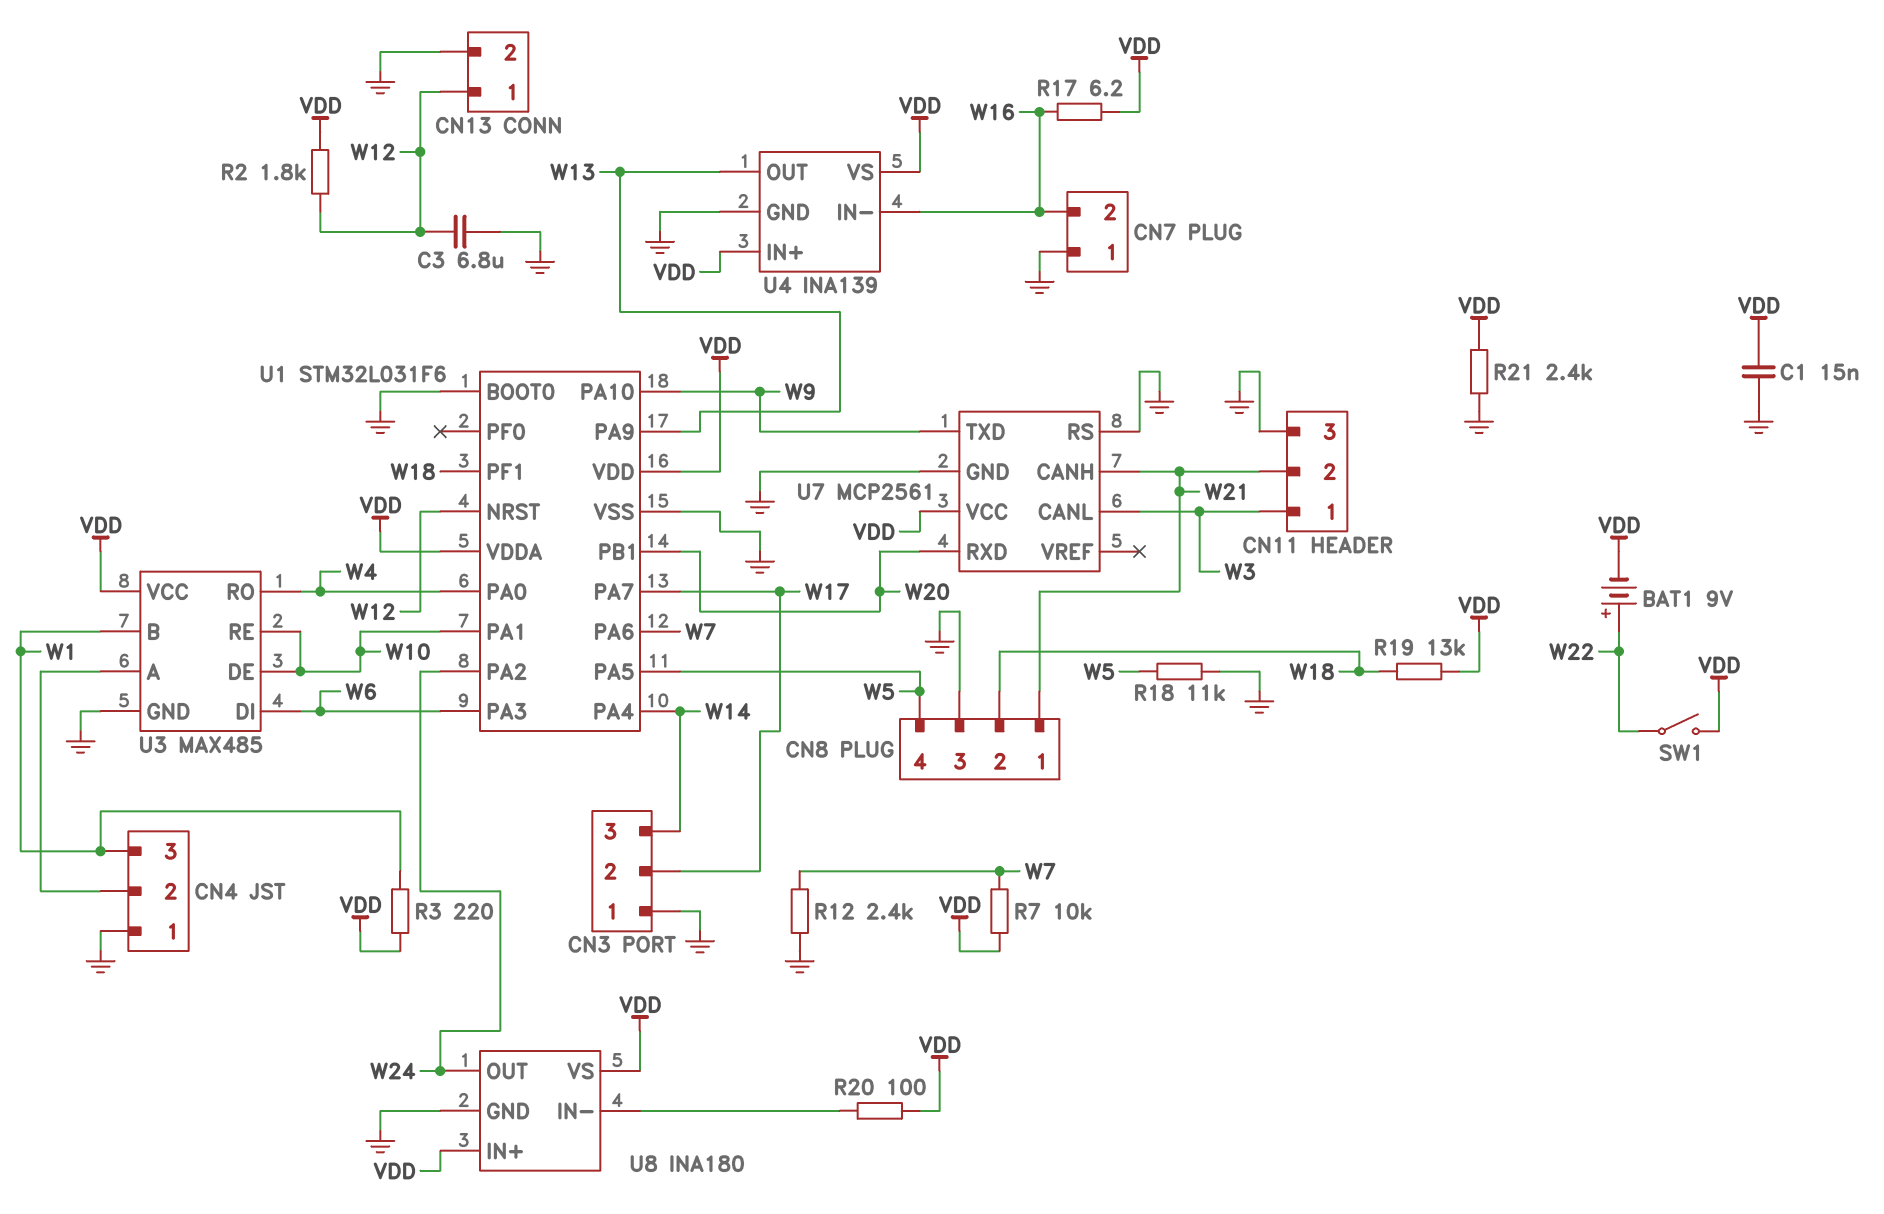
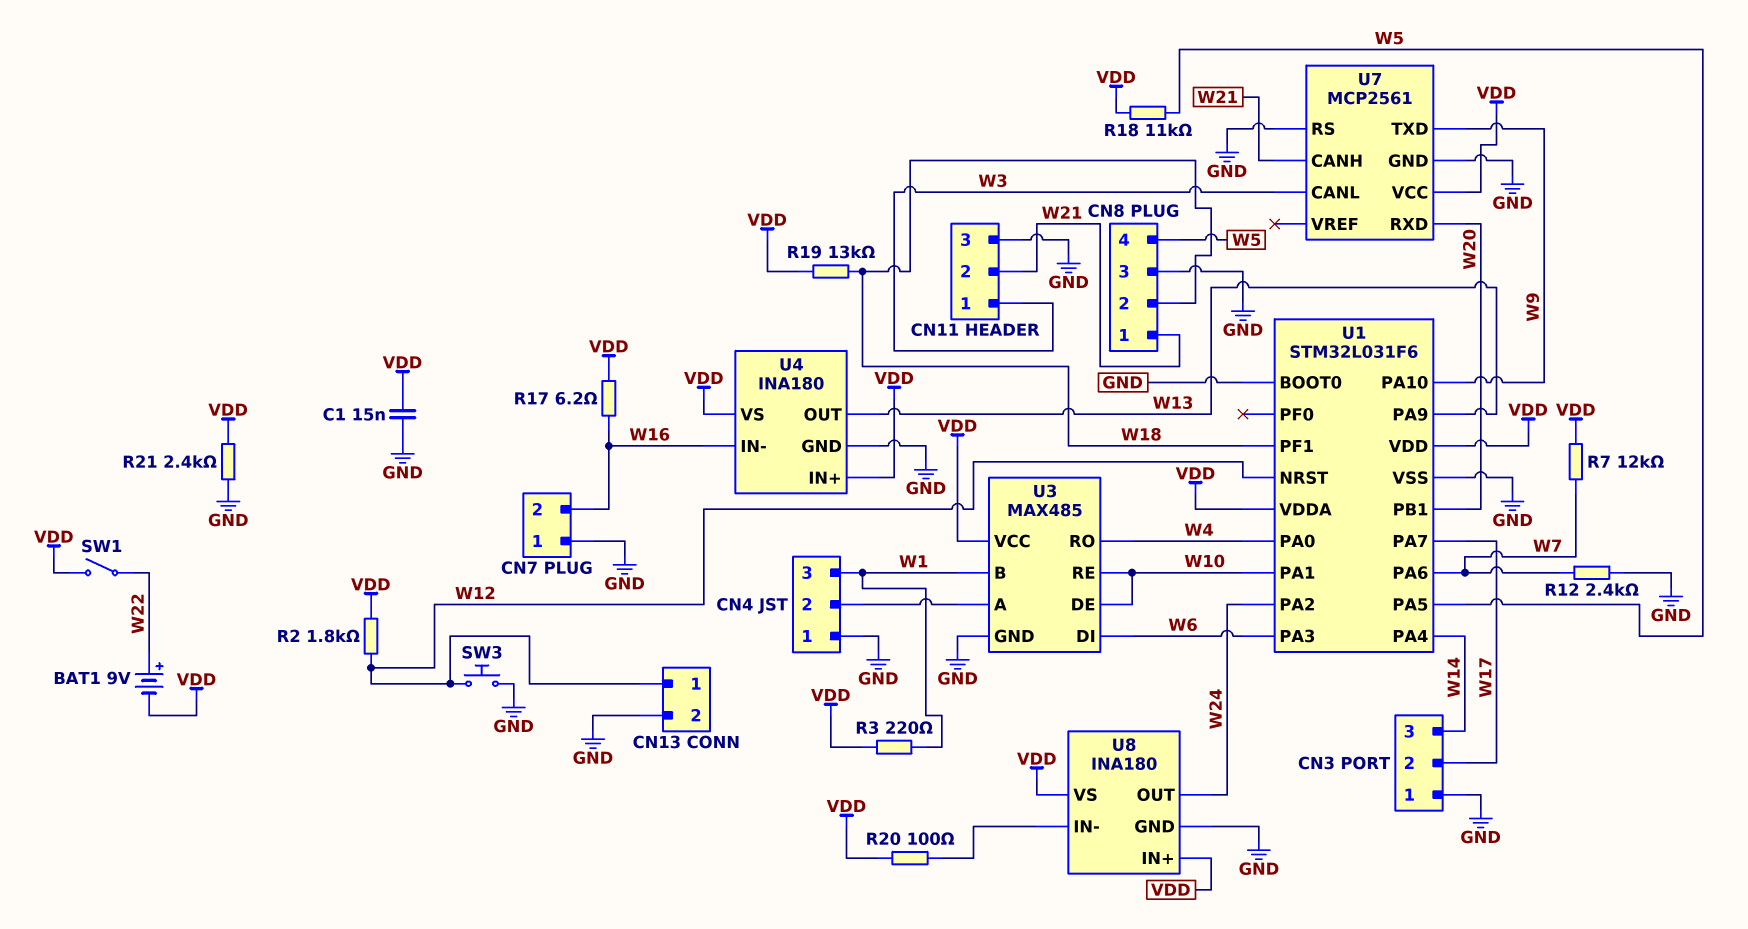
C3: 6.8uF (GND, W12) -> none
R7: 10k (VDD, W7) -> 12k (VDD, W7)
R18: 11k (GND, W5) -> 11k (VDD, W5)
SW3: none -> button (GND, W12)
U4: INA139 -> INA180

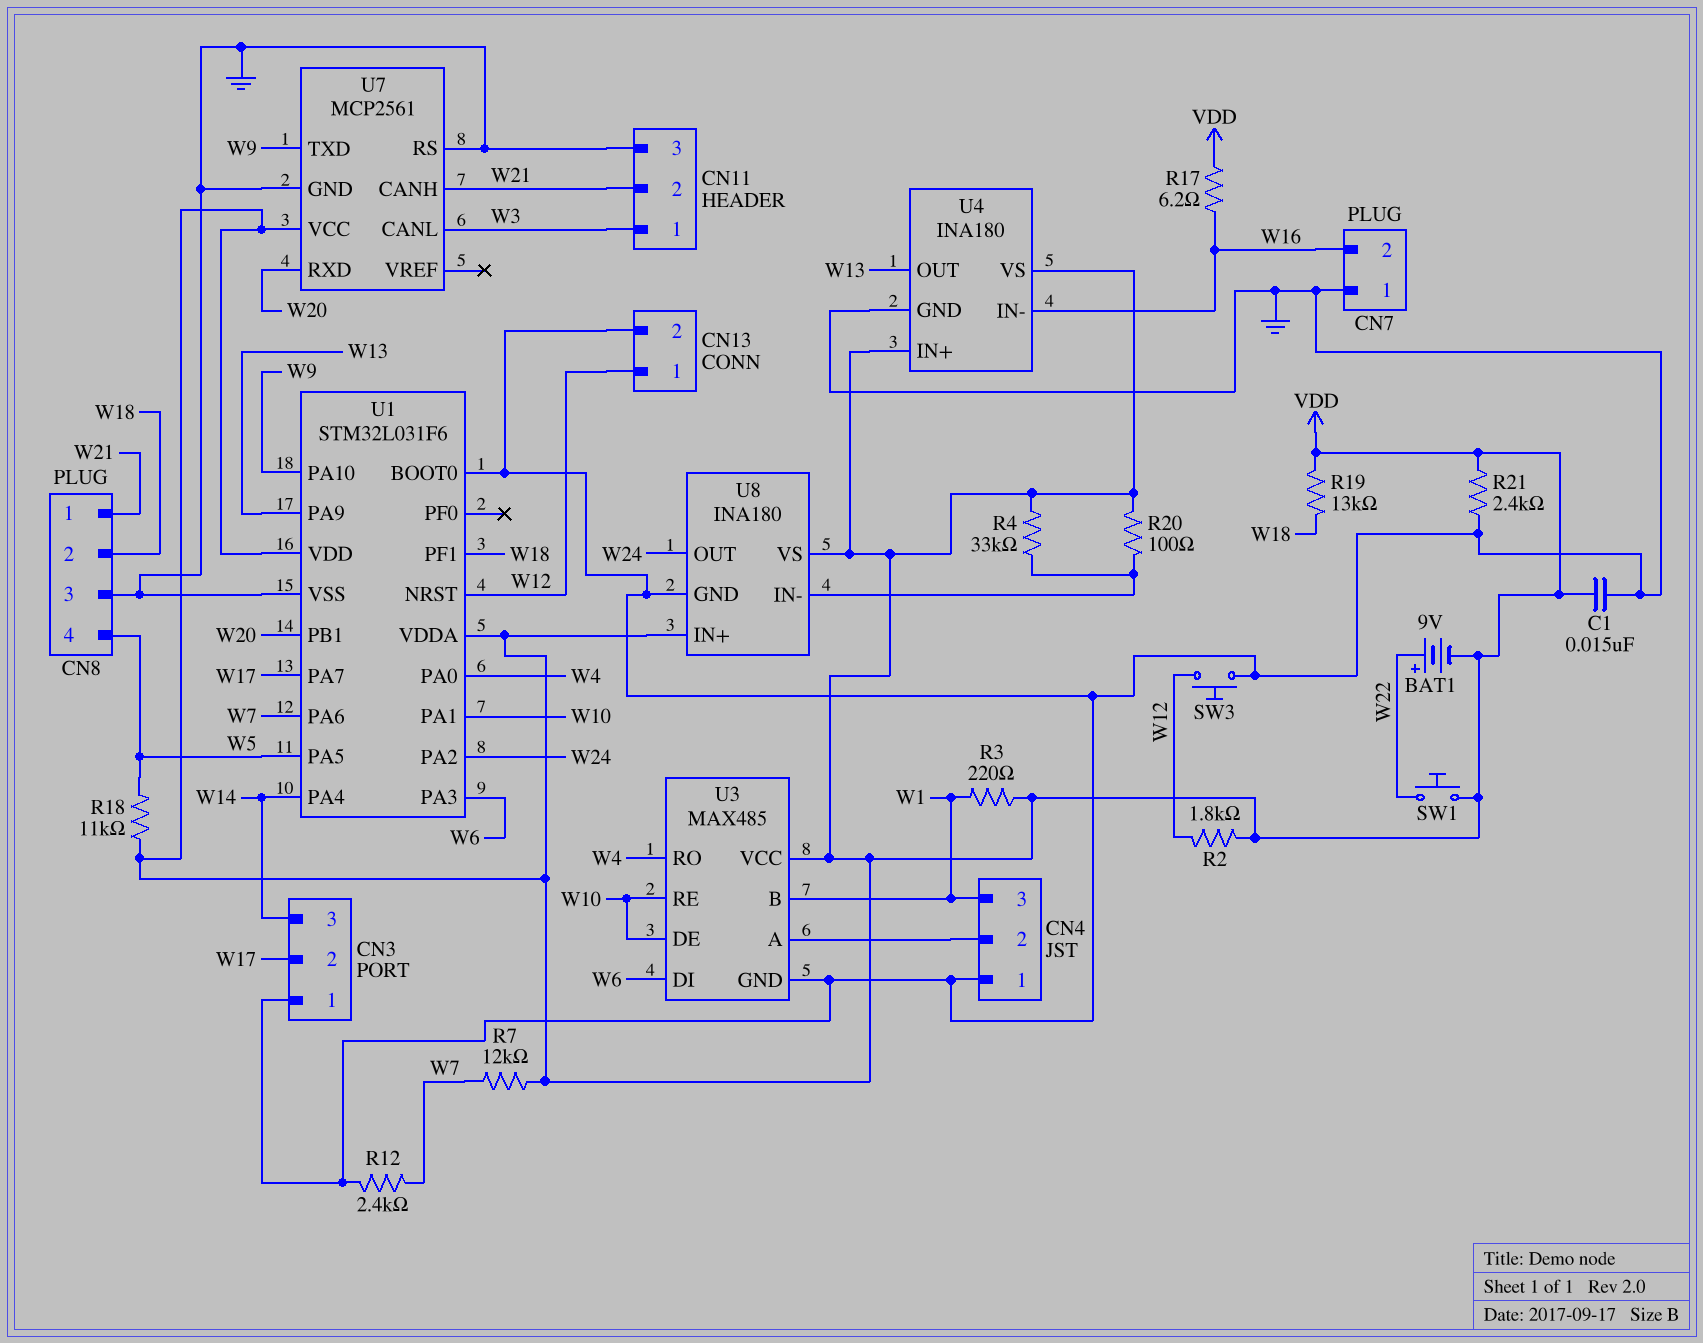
R4: none -> 33k (U8/IN-, VDD)
SW1: switch (VDD, W22) -> button (VDD, W22)

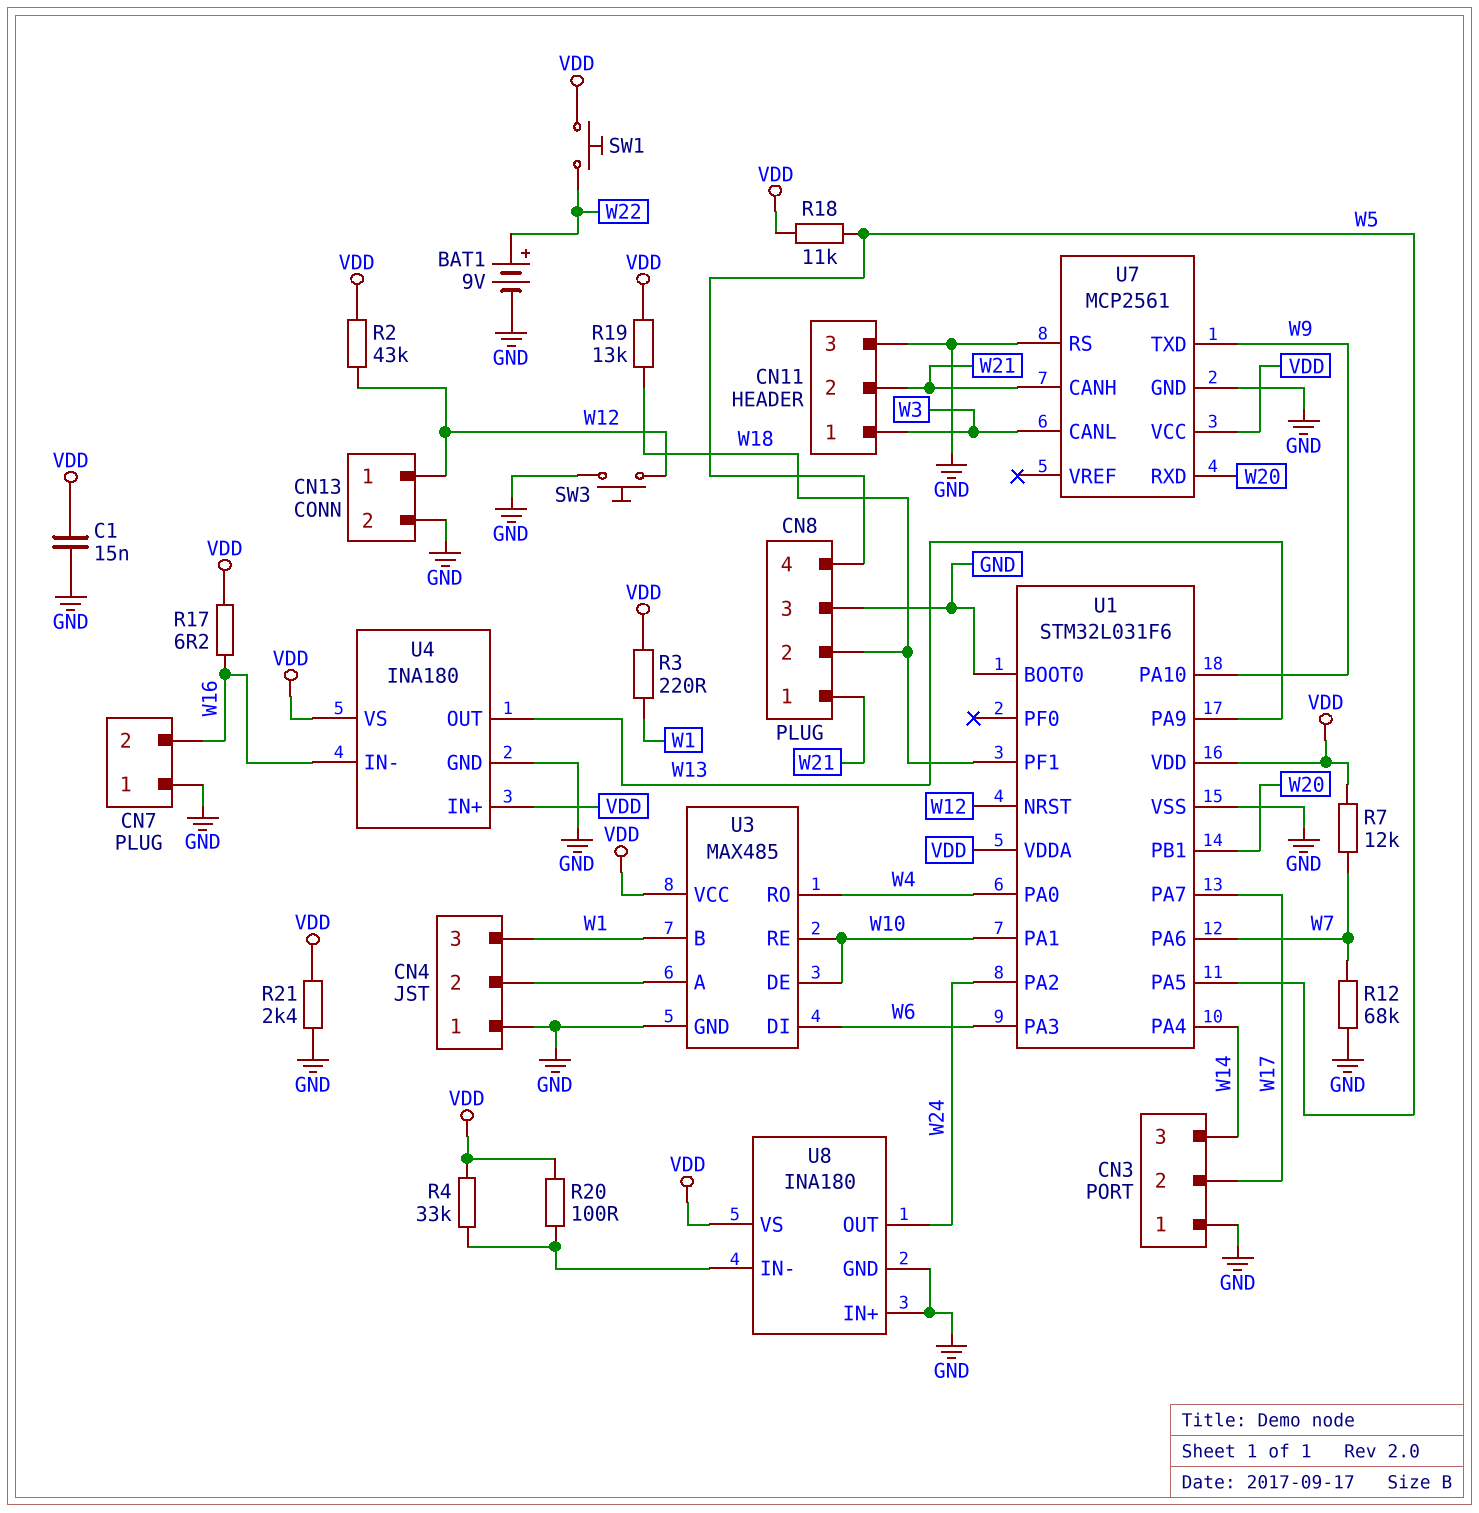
BAT1: 9V (plus W22, minus VDD) -> 9V (plus W22, minus GND)
R2: 1.8k (VDD, W12) -> 43k (VDD, W12)
R12: 2.4k (GND, W7) -> 68k (GND, W7)
U8 pin IN+: VDD -> GND

